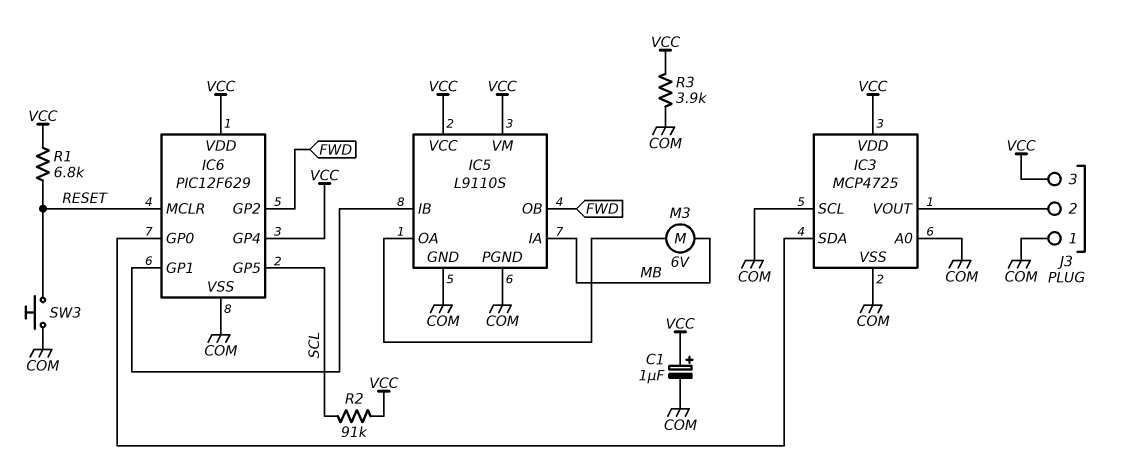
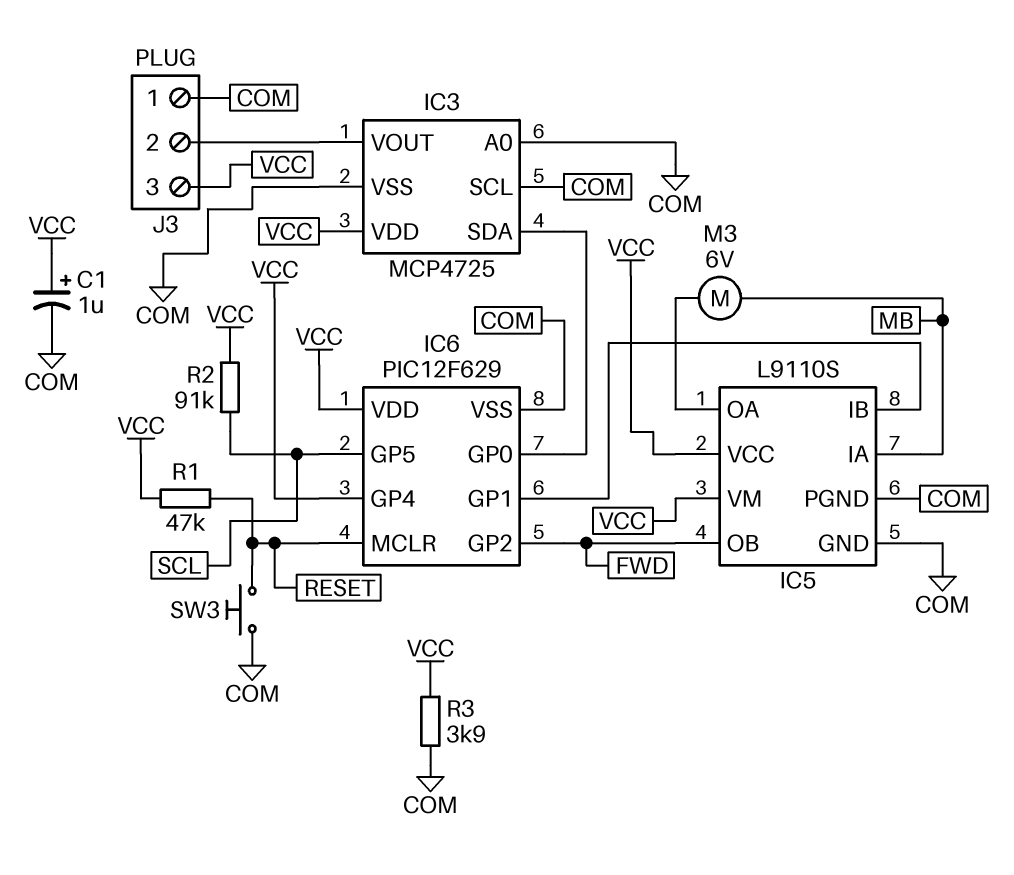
R1: 6.8k (RESET, VCC) -> 47k (RESET, VCC)

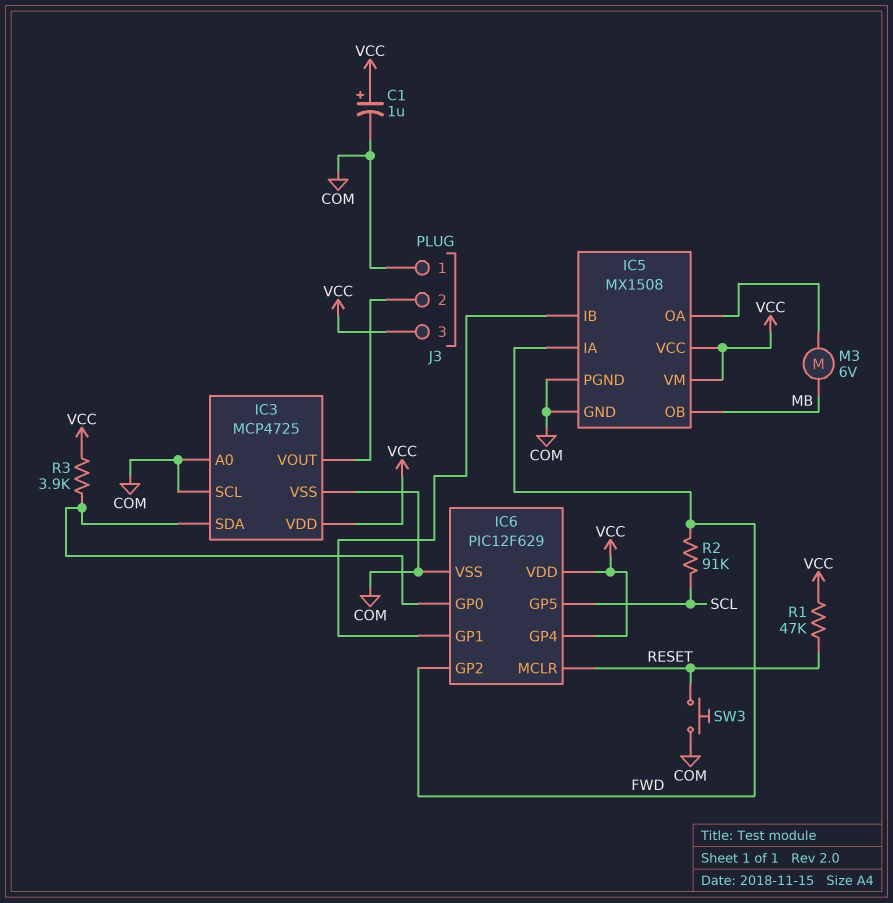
IC5: L9110S -> MX1508
IC5 pin IA: MB -> FWD
IC5 pin OB: FWD -> MB
R2: 91k (SCL, VCC) -> 91k (FWD, SCL)
R3: 3.9k (COM, VCC) -> 3.9k (IC3/SDA, VCC)

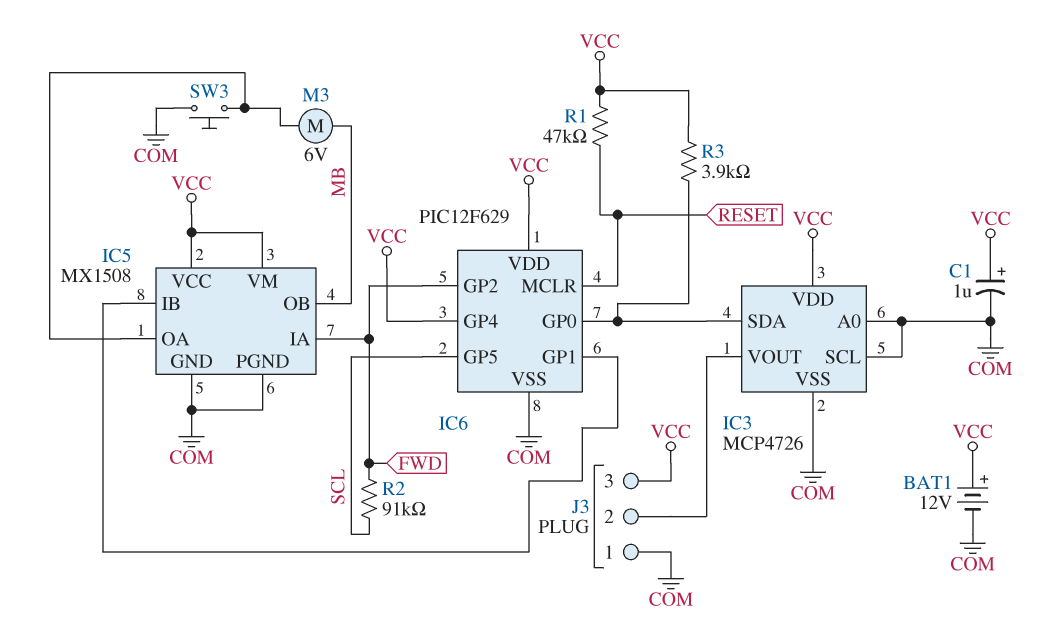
BAT1: none -> 12V (plus VCC, minus COM)
IC3: MCP4725 -> MCP4726
SW3: button (COM, RESET) -> button (COM, IC5/OA)

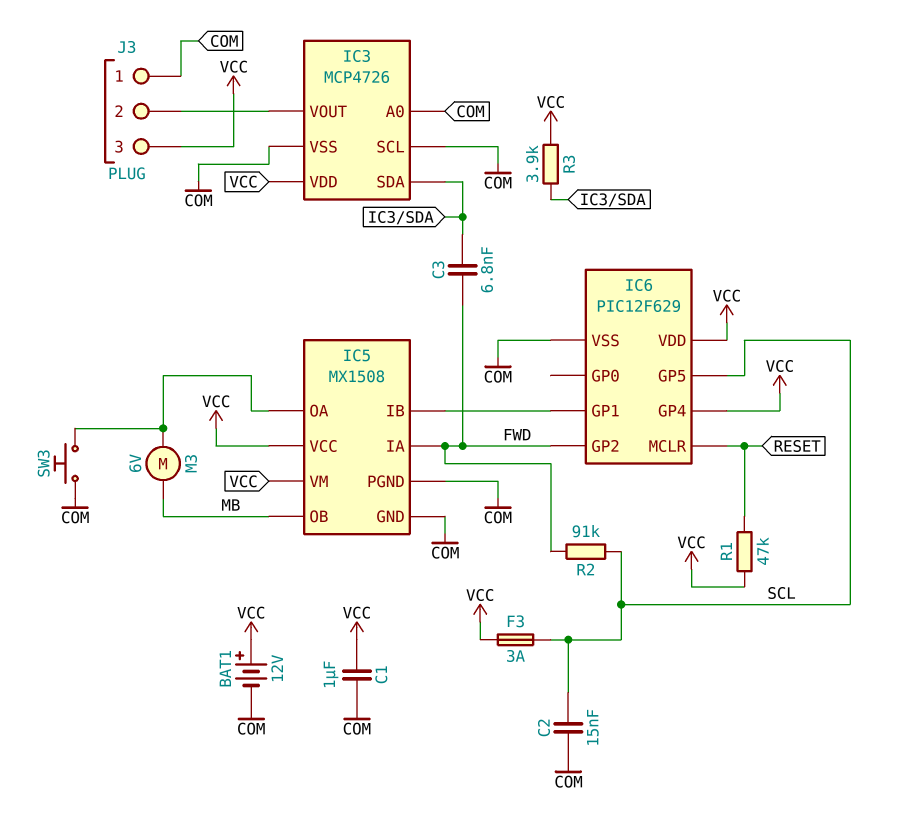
C1: 1uF (plus VCC, minus COM) -> 1uF (COM, VCC)
C2: none -> 15nF (COM, SCL)
C3: none -> 6.8nF (FWD, IC3/SDA)
F3: none -> 3A (SCL, VCC)
IC6 pin GP0: IC3/SDA -> none

